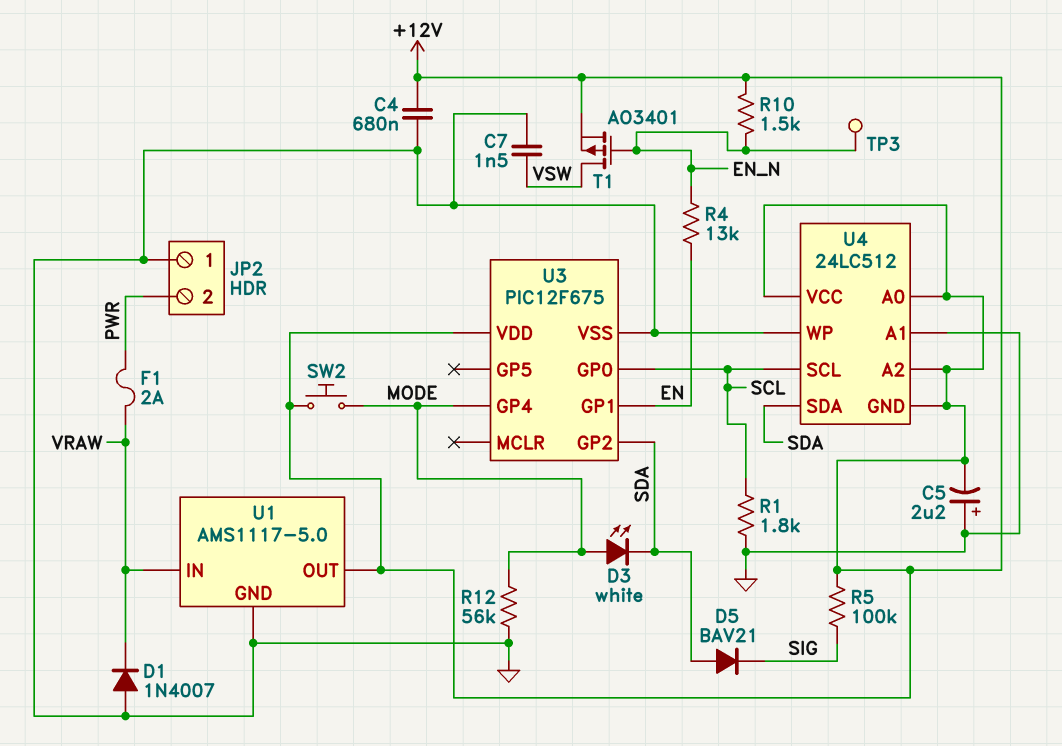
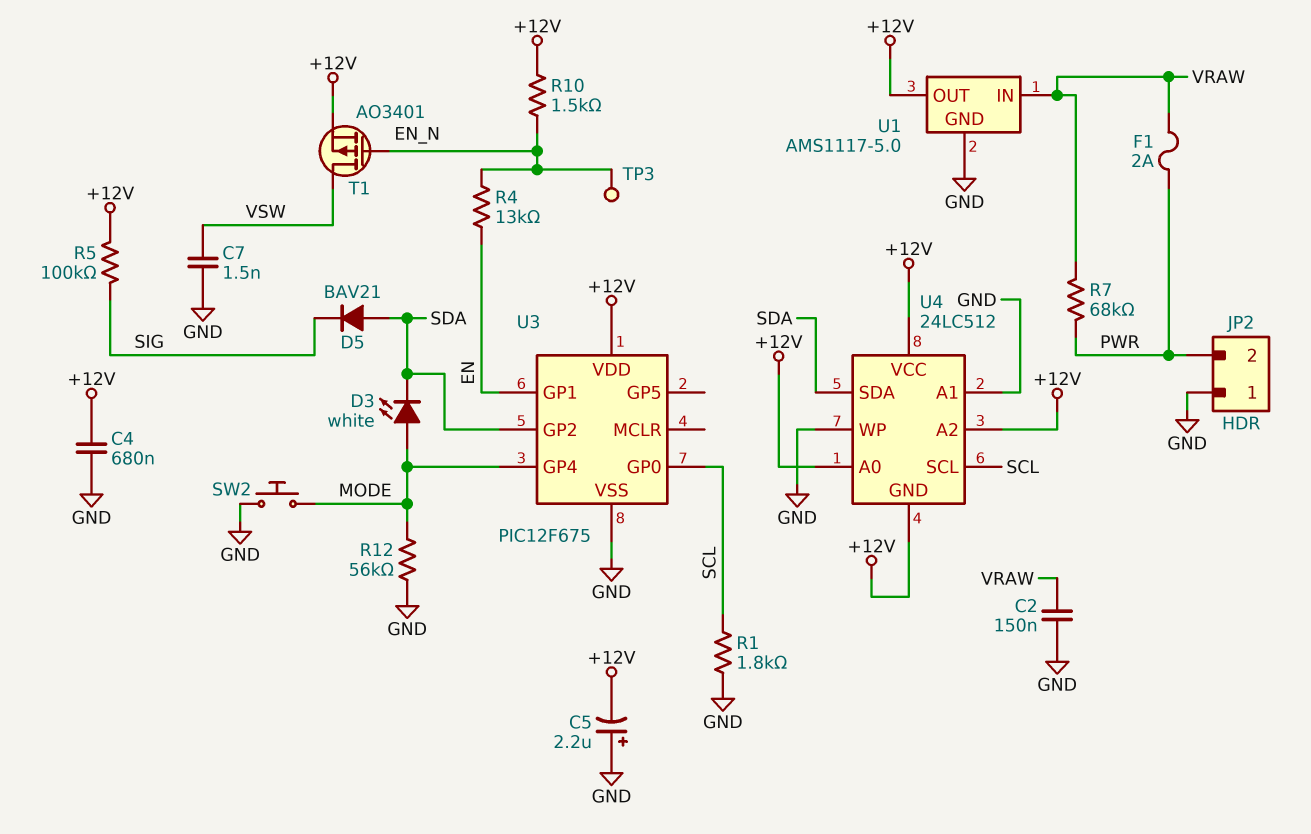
C2: none -> 150nF (GND, VRAW)
D1: diode 1N4007 (A GND, K VRAW) -> none
R7: none -> 68k (PWR, VRAW)
SW2: button (+12V, MODE) -> button (GND, MODE)

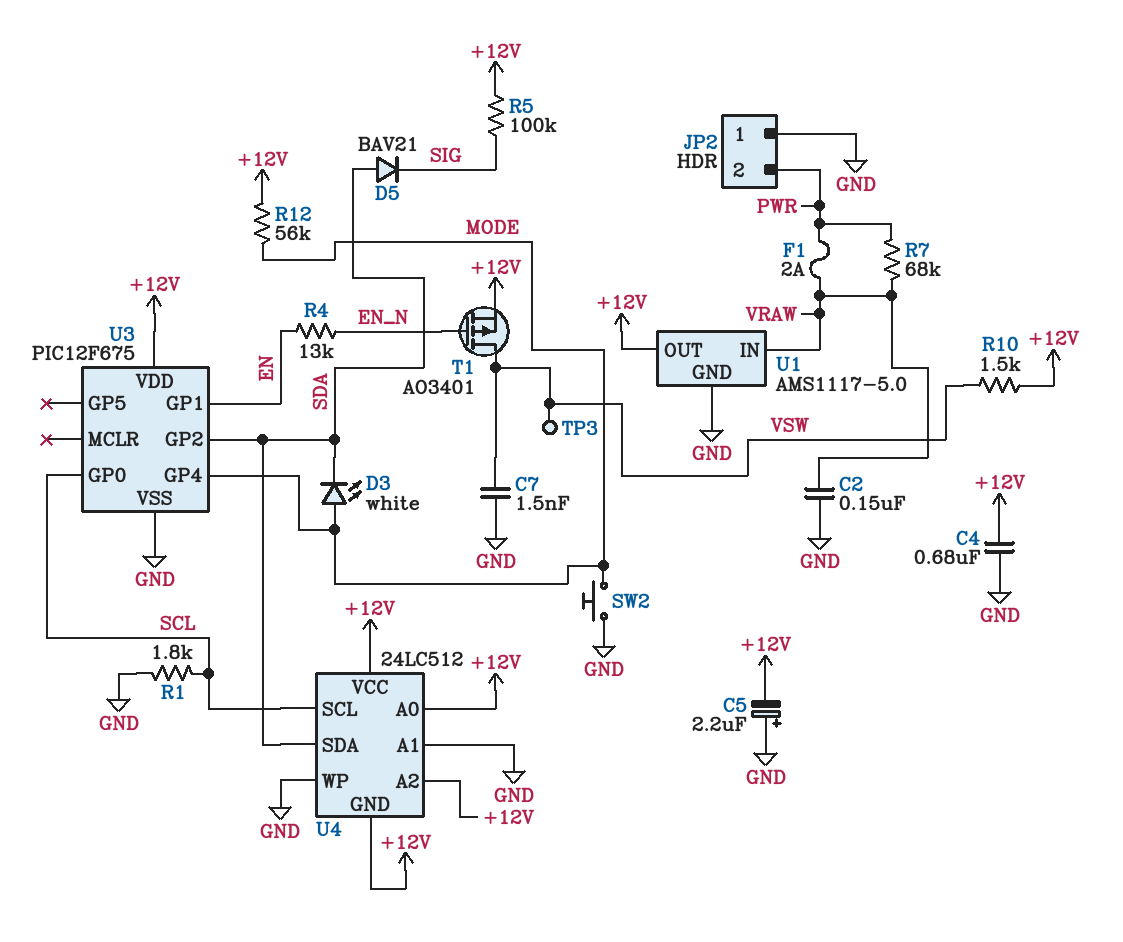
R10: 1.5k (+12V, EN_N) -> 1.5k (+12V, VSW)
R12: 56k (GND, MODE) -> 56k (+12V, MODE)
TP3: test point (EN_N) -> test point (VSW)

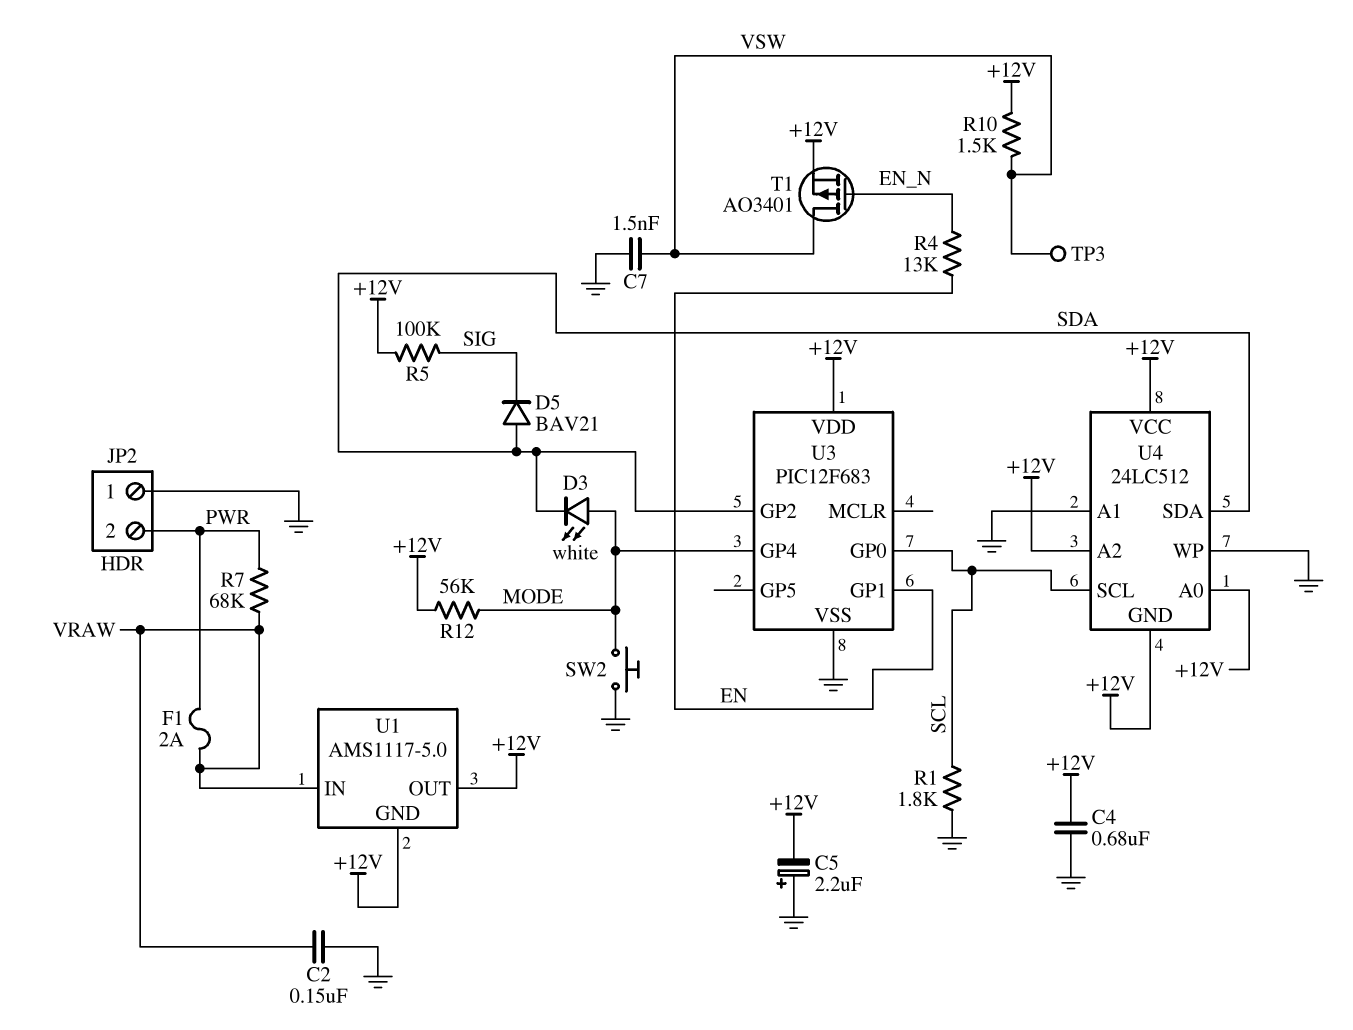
U1 pin GND: GND -> +12V
U3: PIC12F675 -> PIC12F683

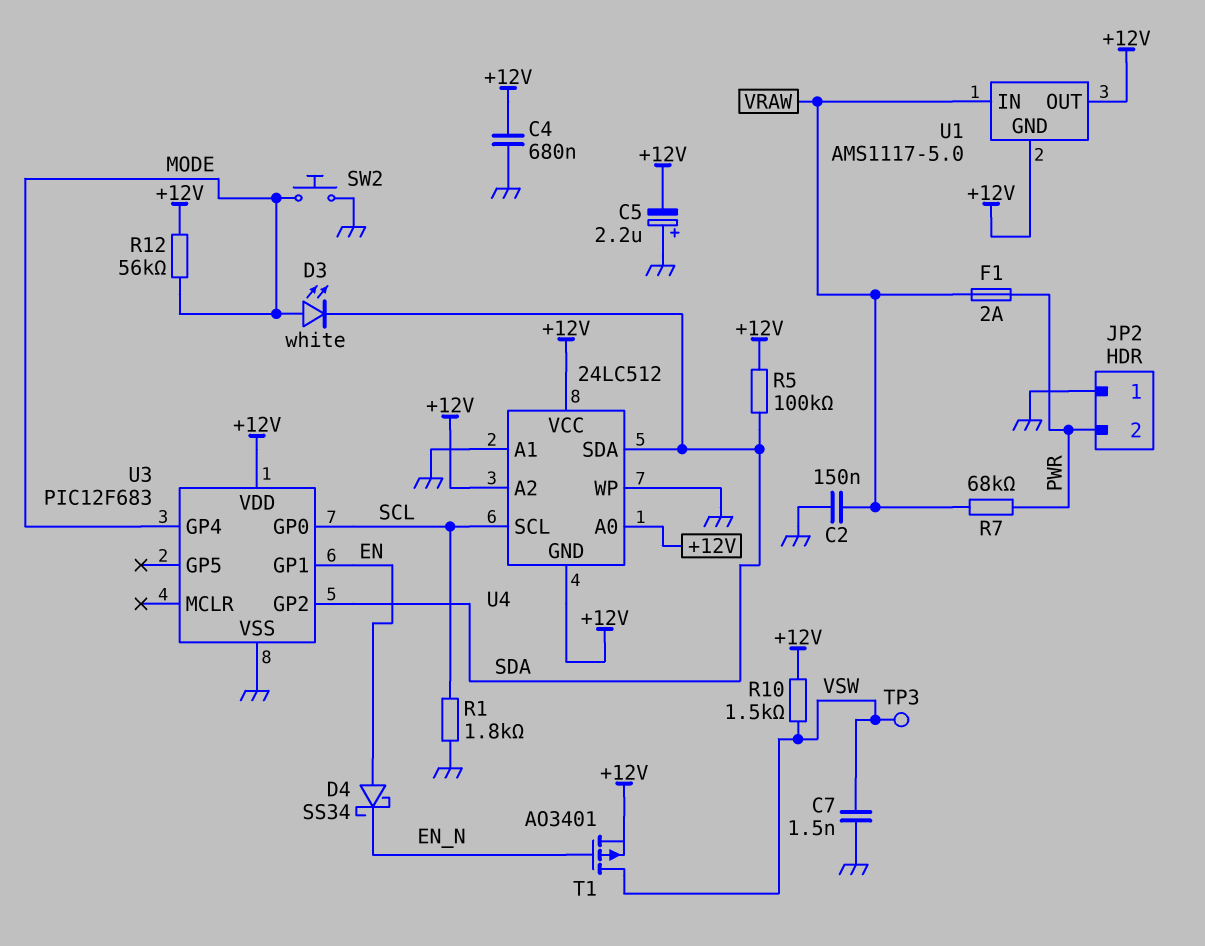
D4: none -> schottky SS34 (A EN, K EN_N)
D5: diode BAV21 (A SDA, K SIG) -> none
R4: 13k (EN, EN_N) -> none
R5: 100k (+12V, SIG) -> 100k (+12V, SDA)

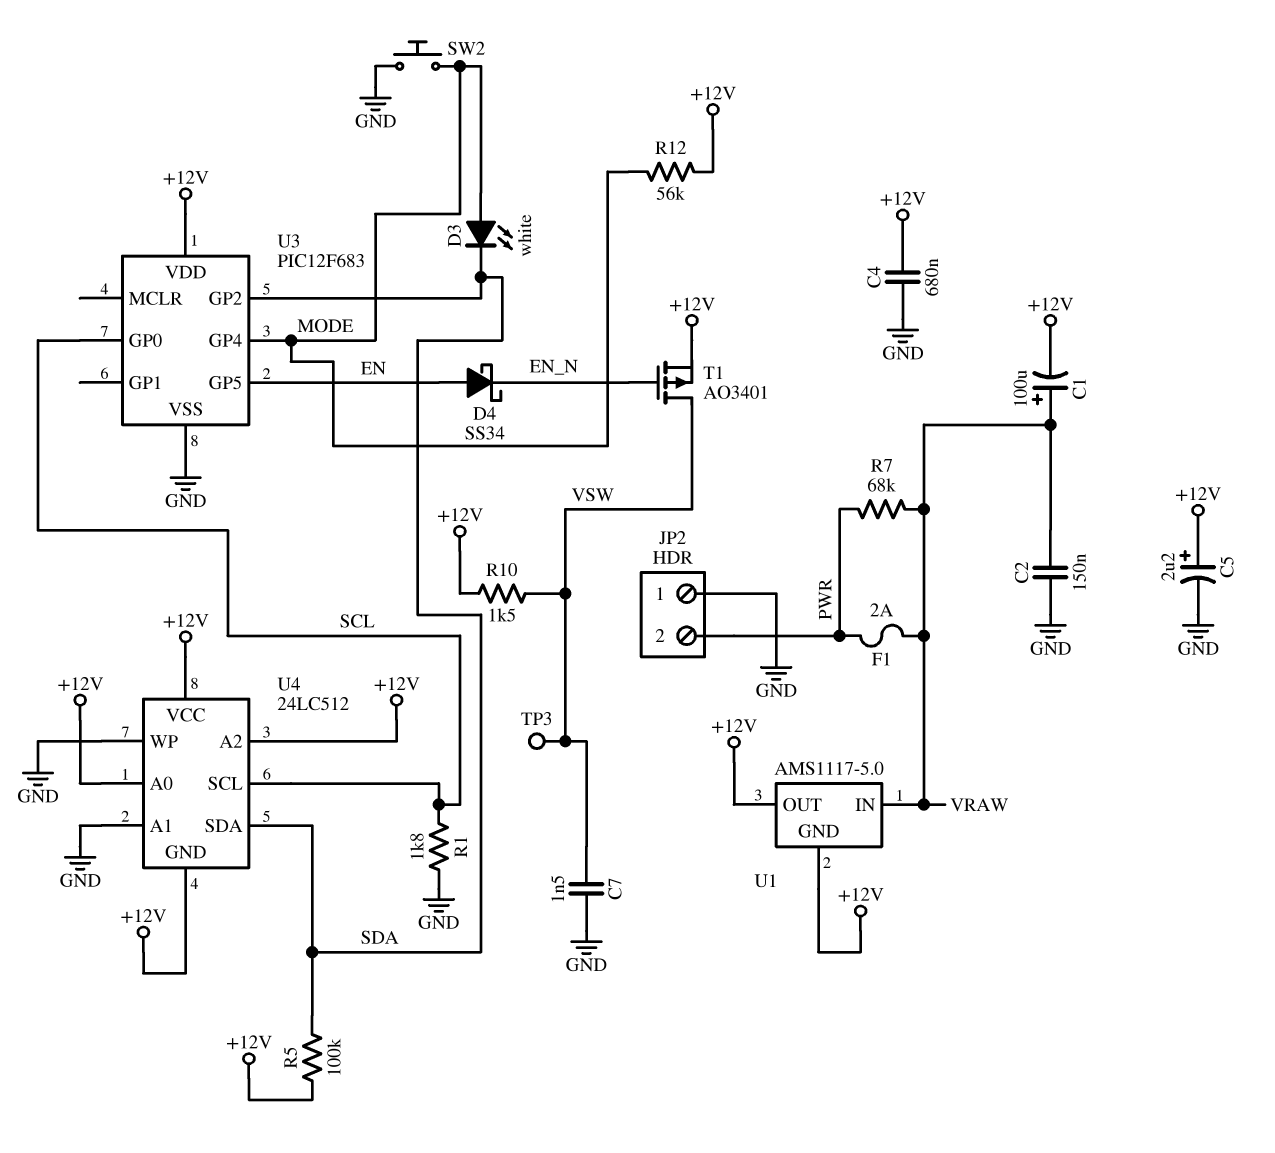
C1: none -> 100uF (plus VRAW, minus +12V)
C5: 2.2uF (plus GND, minus +12V) -> 2.2uF (plus +12V, minus GND)
U3 pin GP1: EN -> none
U3 pin GP5: none -> EN

